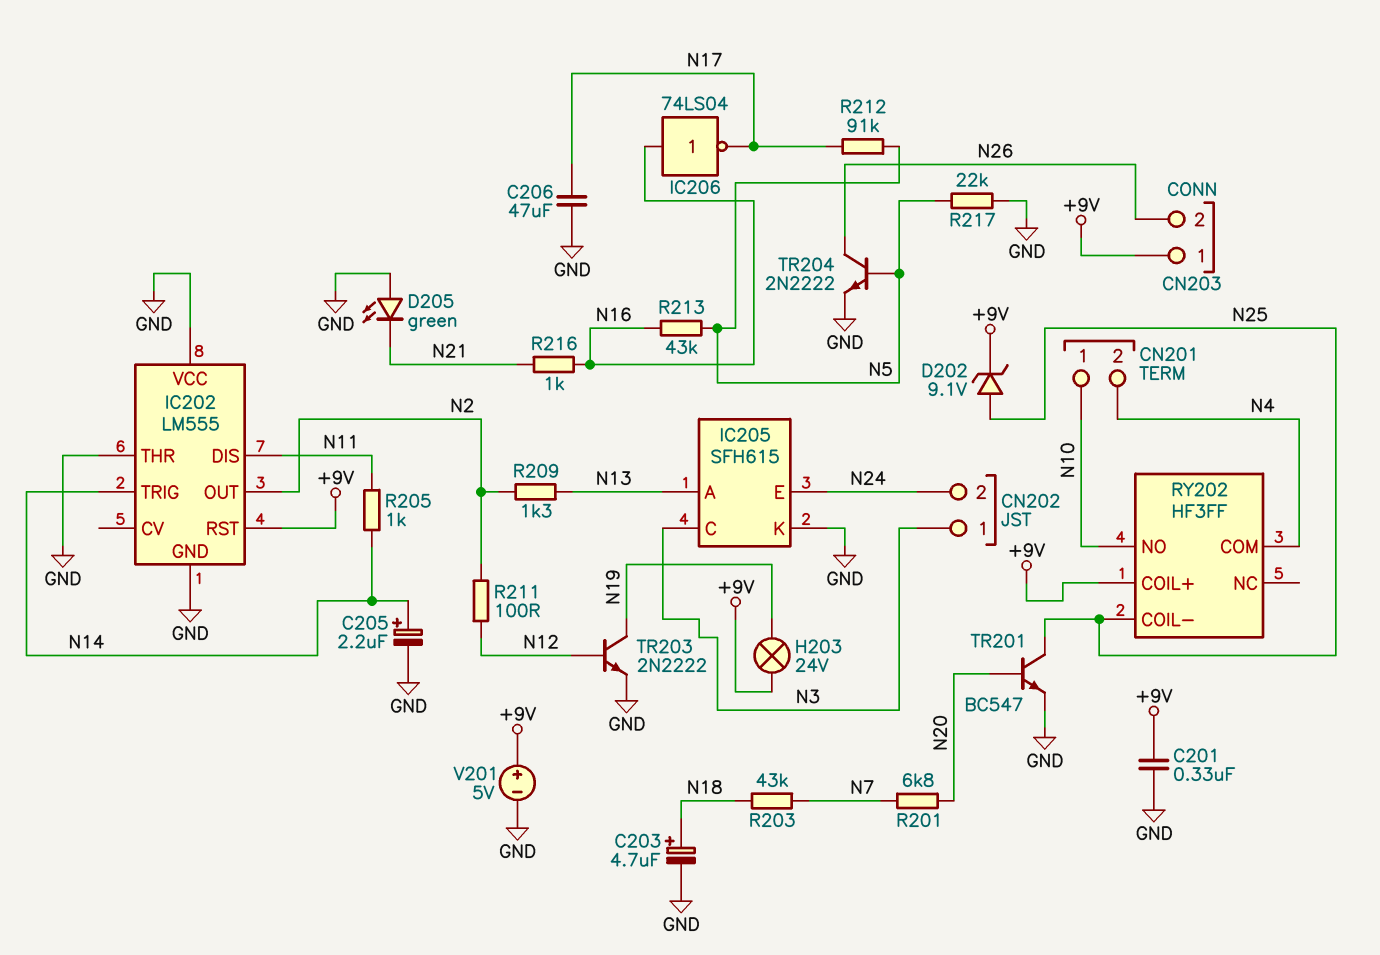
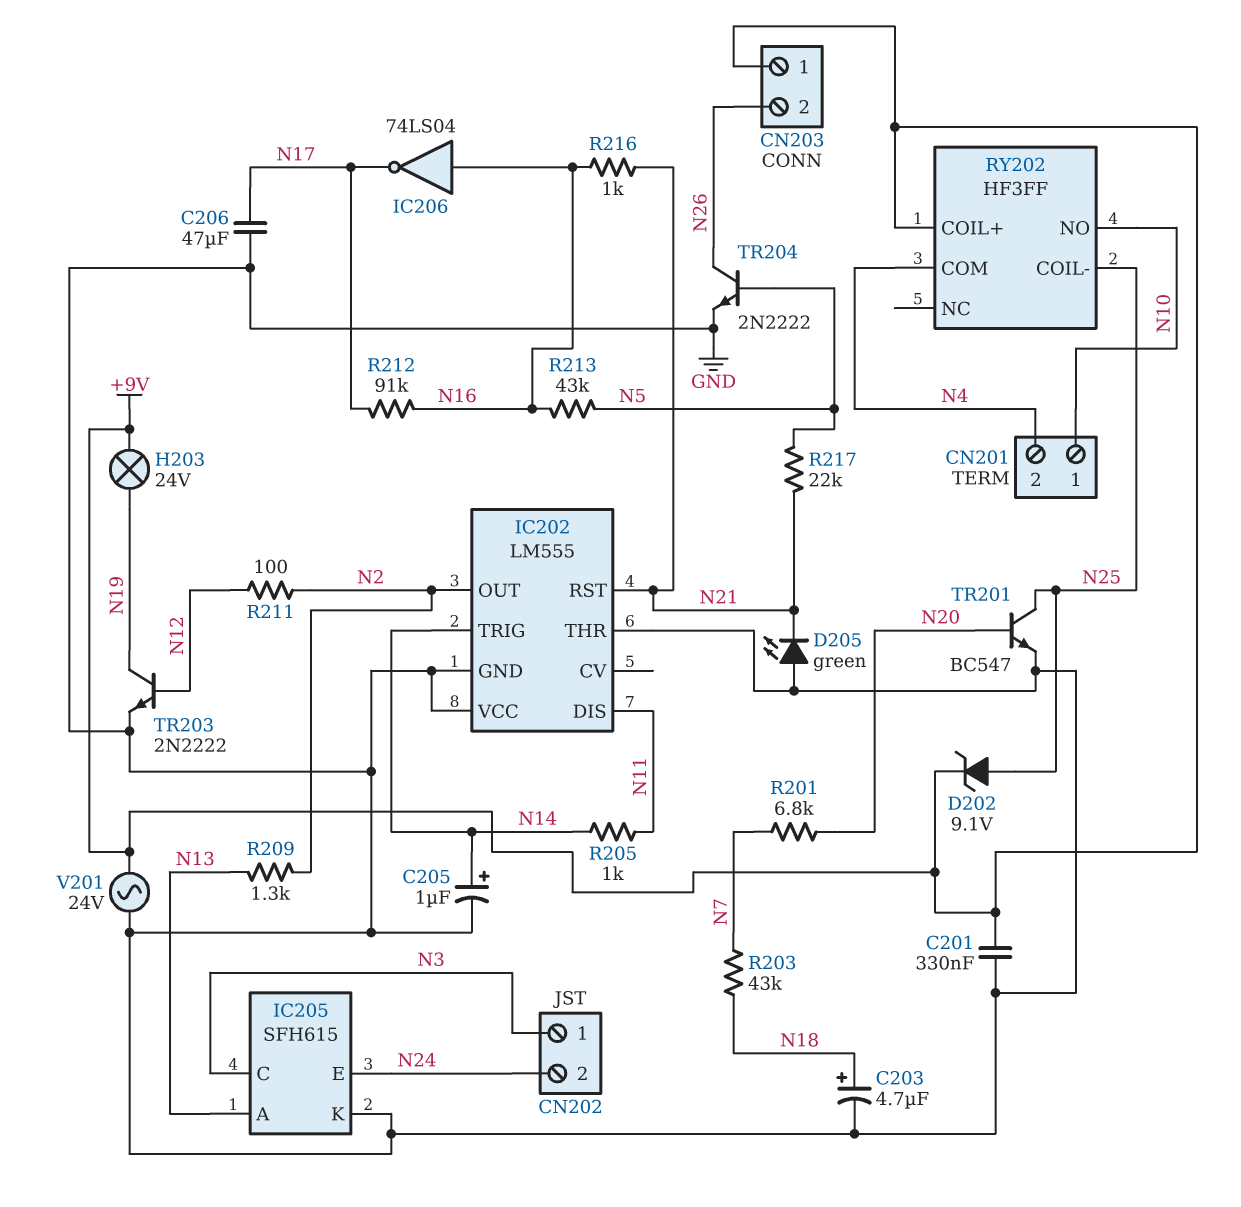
C205: 2.2uF (plus N14, minus GND) -> 1uF (plus N14, minus GND)
IC202 pin RST: +9V -> N21
R212: 91k (N5, N17) -> 91k (N16, N17)
R217: 22k (GND, N5) -> 22k (N5, N21)
V201: 5V (plus +9V, minus GND) -> AC 24V (+9V, GND)

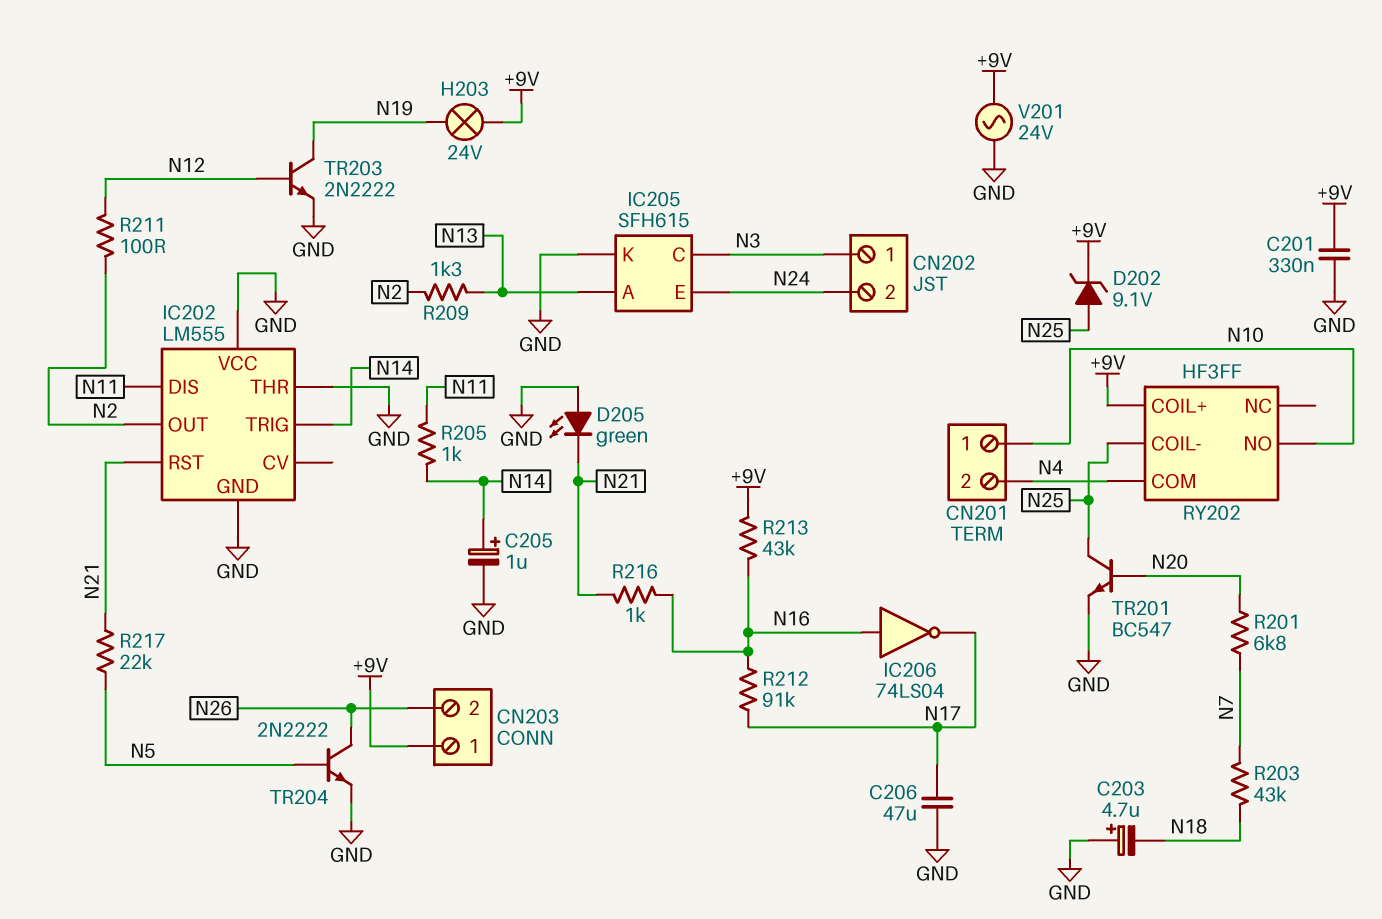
C203: 4.7uF (plus N18, minus GND) -> 4.7uF (plus GND, minus N18)
R213: 43k (N5, N16) -> 43k (+9V, N16)

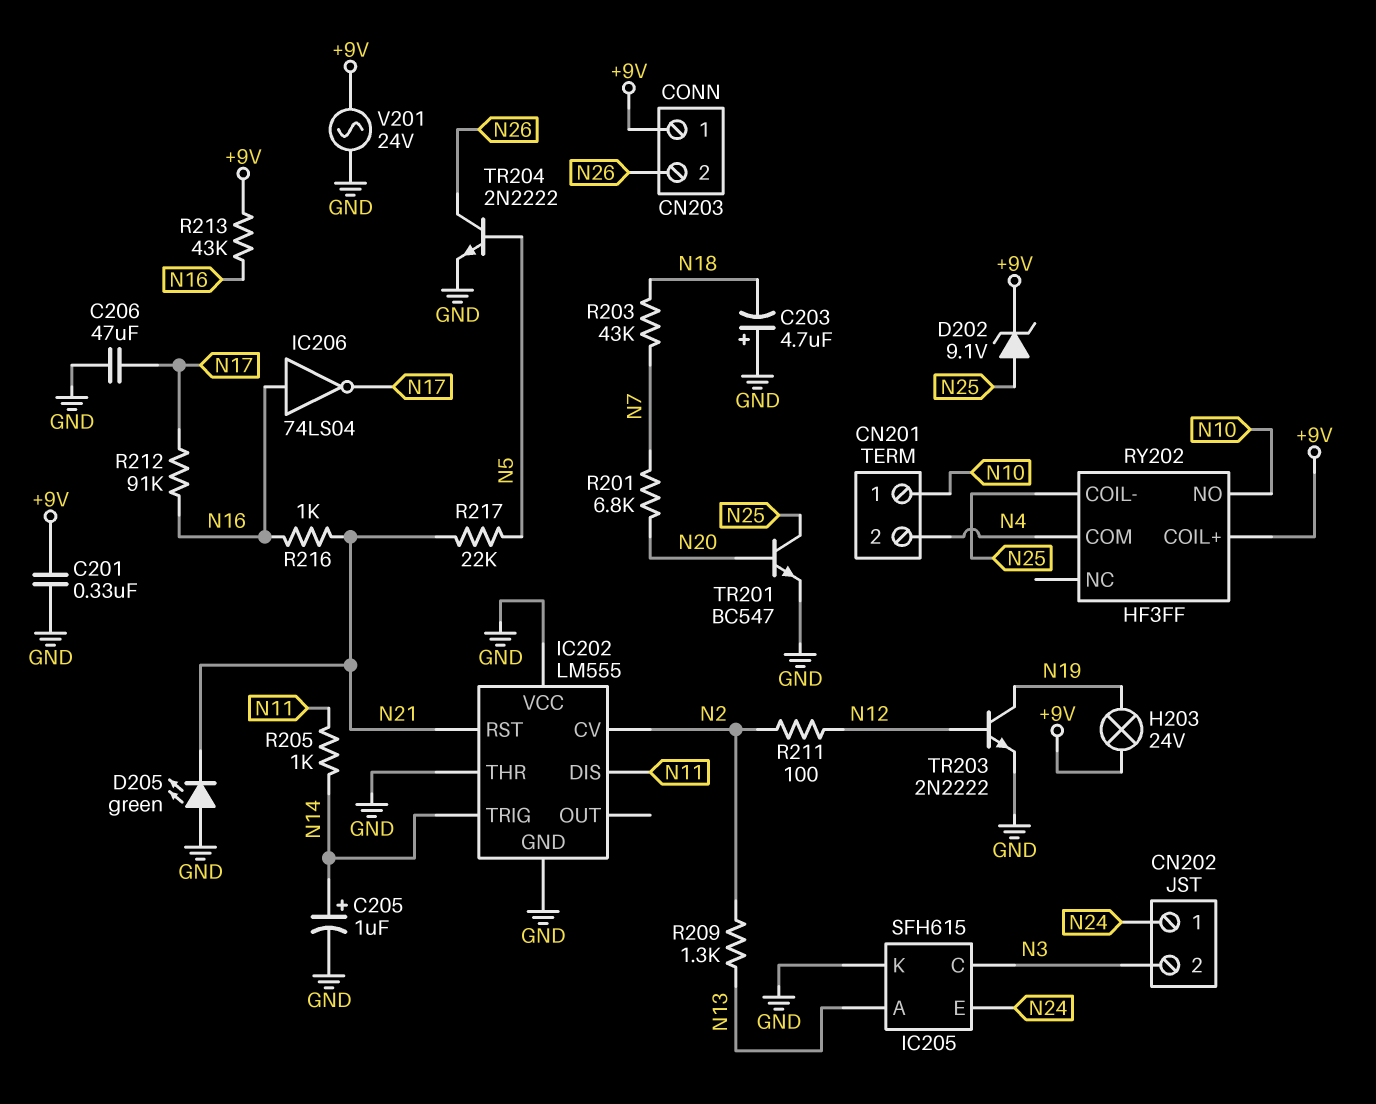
CN202 pin 1: N3 -> N24
CN202 pin 2: N24 -> N3
IC202 pin CV: none -> N2
IC202 pin OUT: N2 -> none

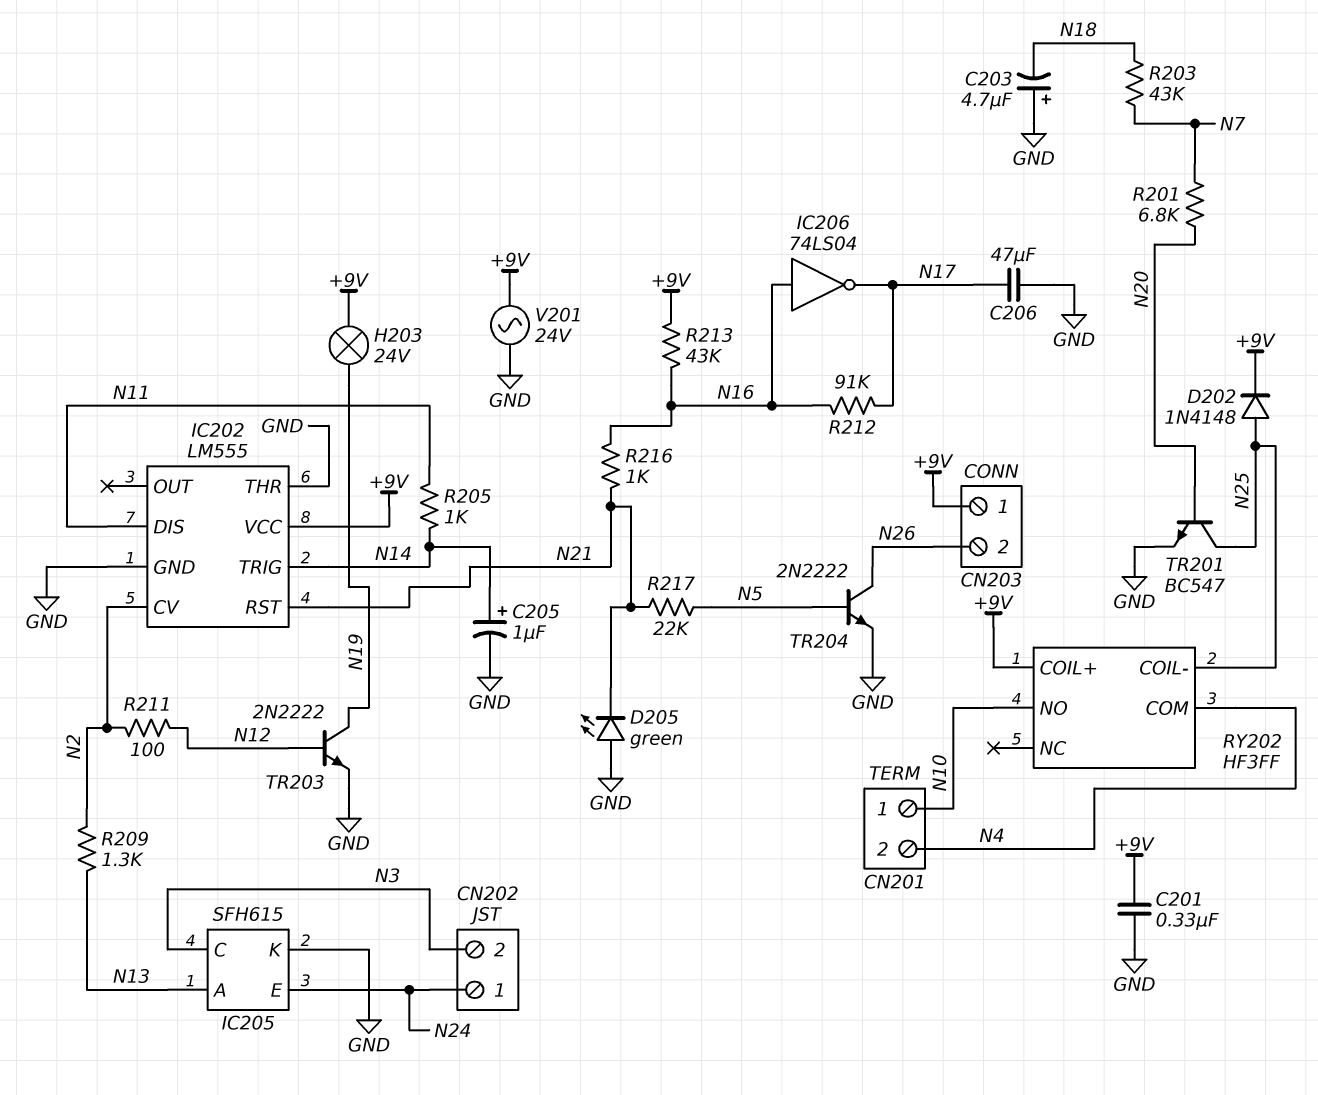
D202: zener 9.1V (A N25, K +9V) -> diode 1N4148 (A N25, K +9V)
IC202 pin VCC: GND -> +9V

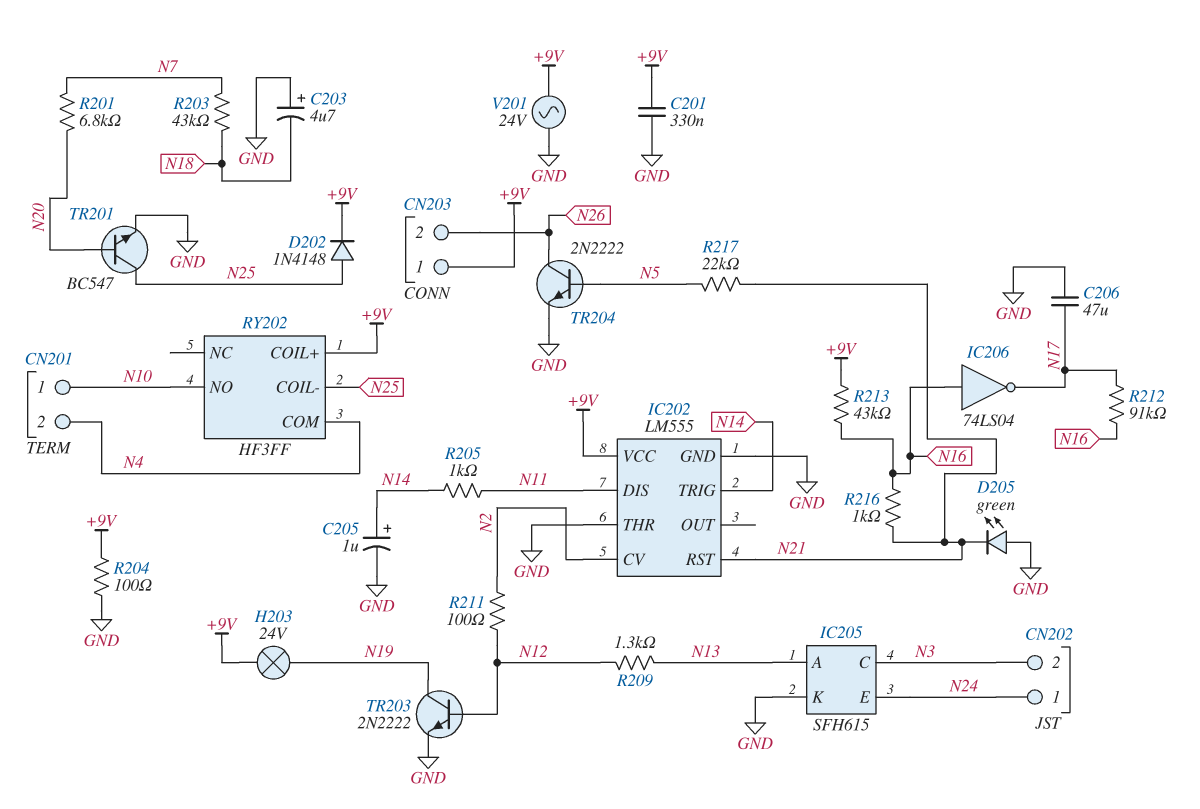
R204: none -> 100 (+9V, GND)
R209: 1.3k (N2, N13) -> 1.3k (N12, N13)

